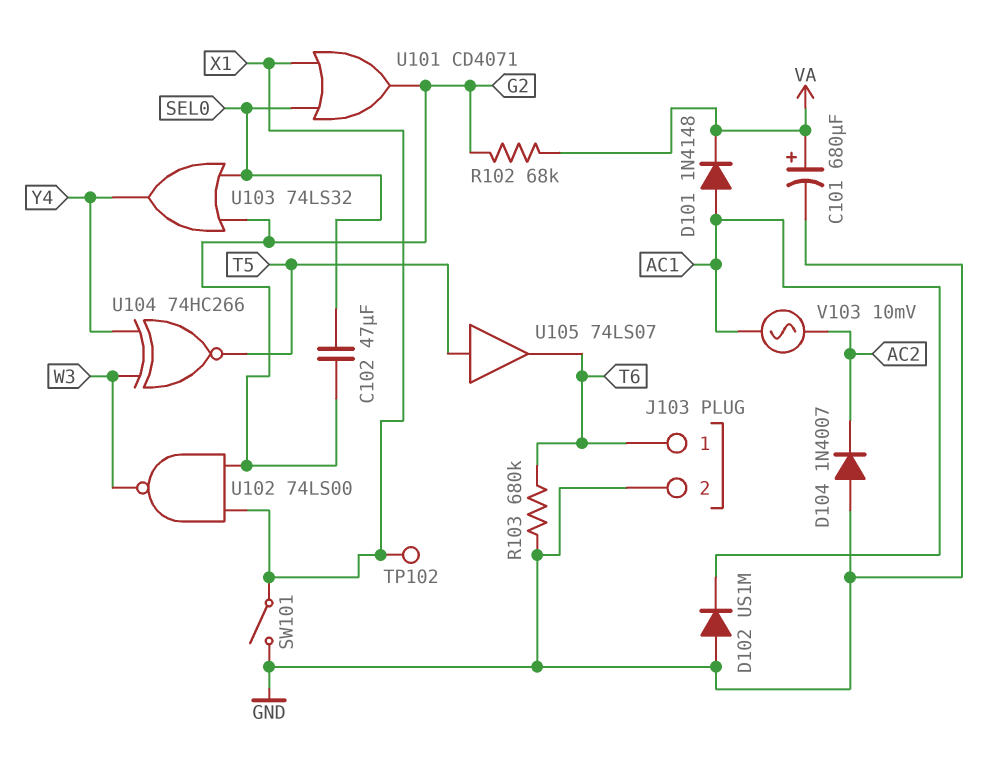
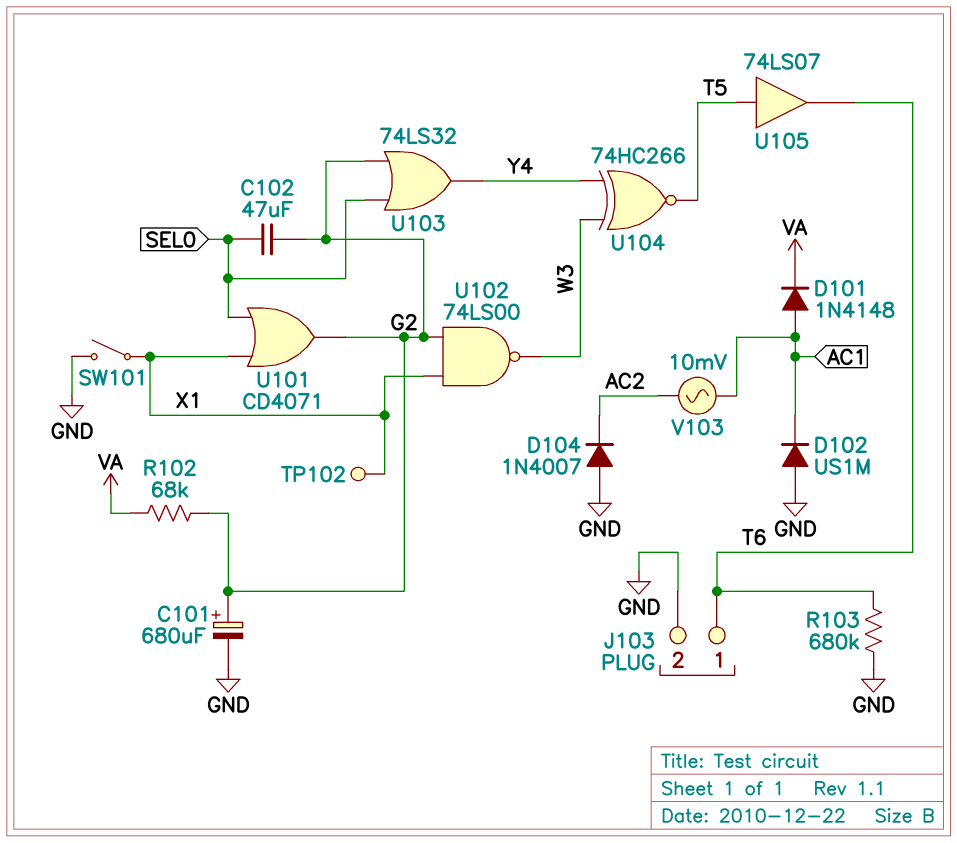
C101: 680uF (plus VA, minus GND) -> 680uF (plus G2, minus GND)

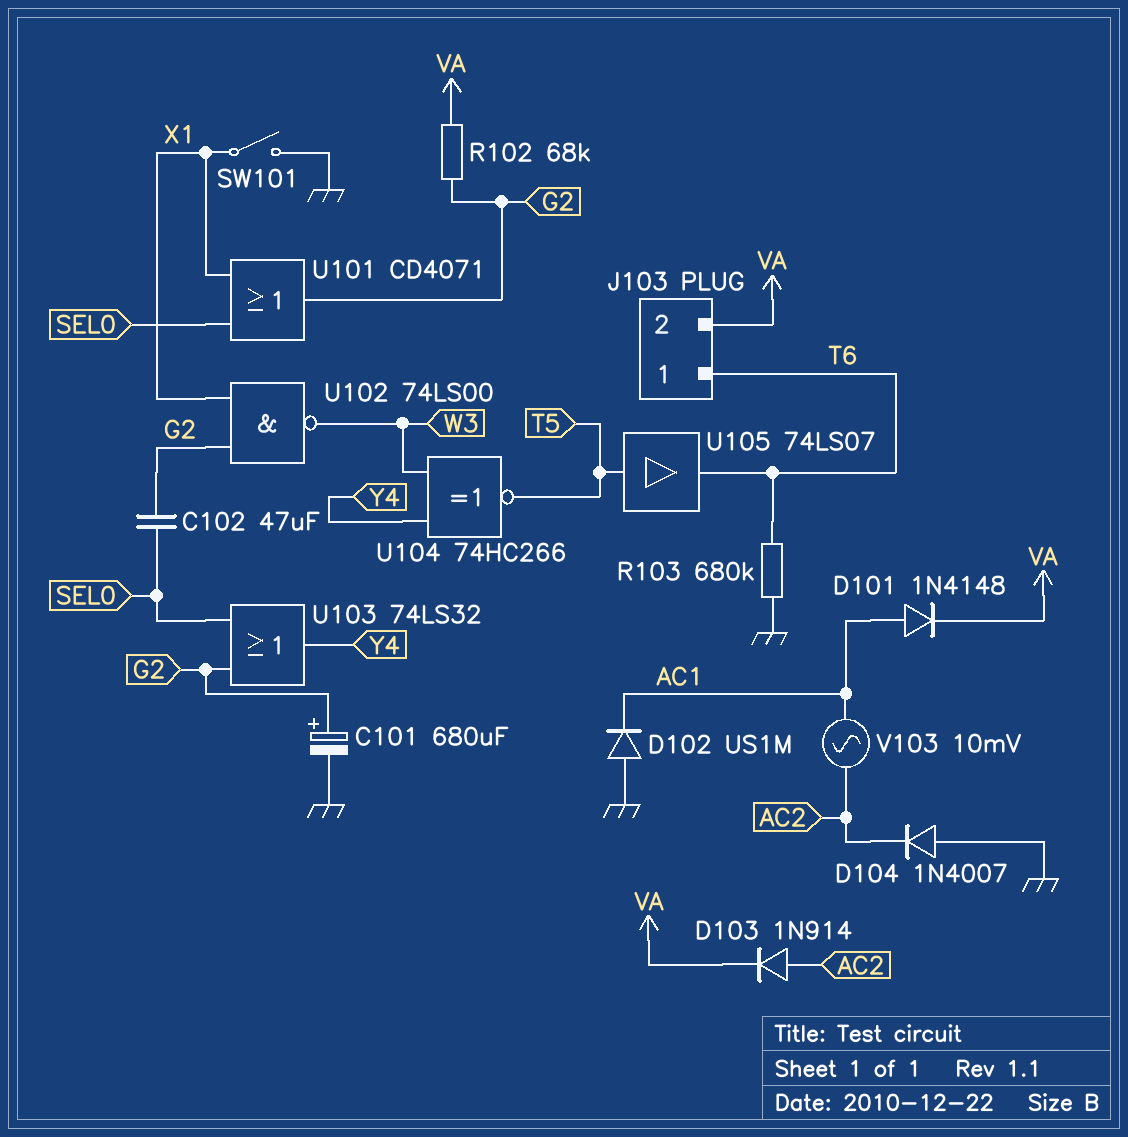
D103: none -> diode 1N914 (A AC2, K VA)
J103 pin 2: GND -> VA
TP102: test point (X1) -> none

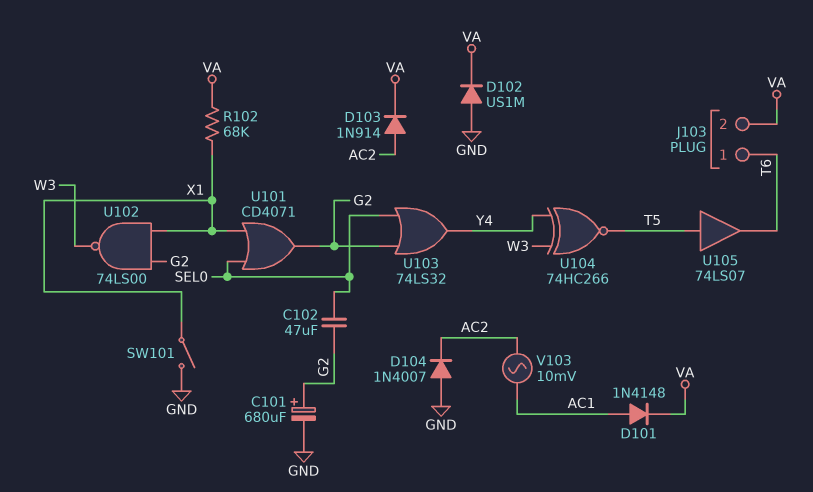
D102: diode US1M (A GND, K AC1) -> diode US1M (A GND, K VA)
R102: 68k (G2, VA) -> 68k (VA, X1)
R103: 680k (GND, T6) -> none

